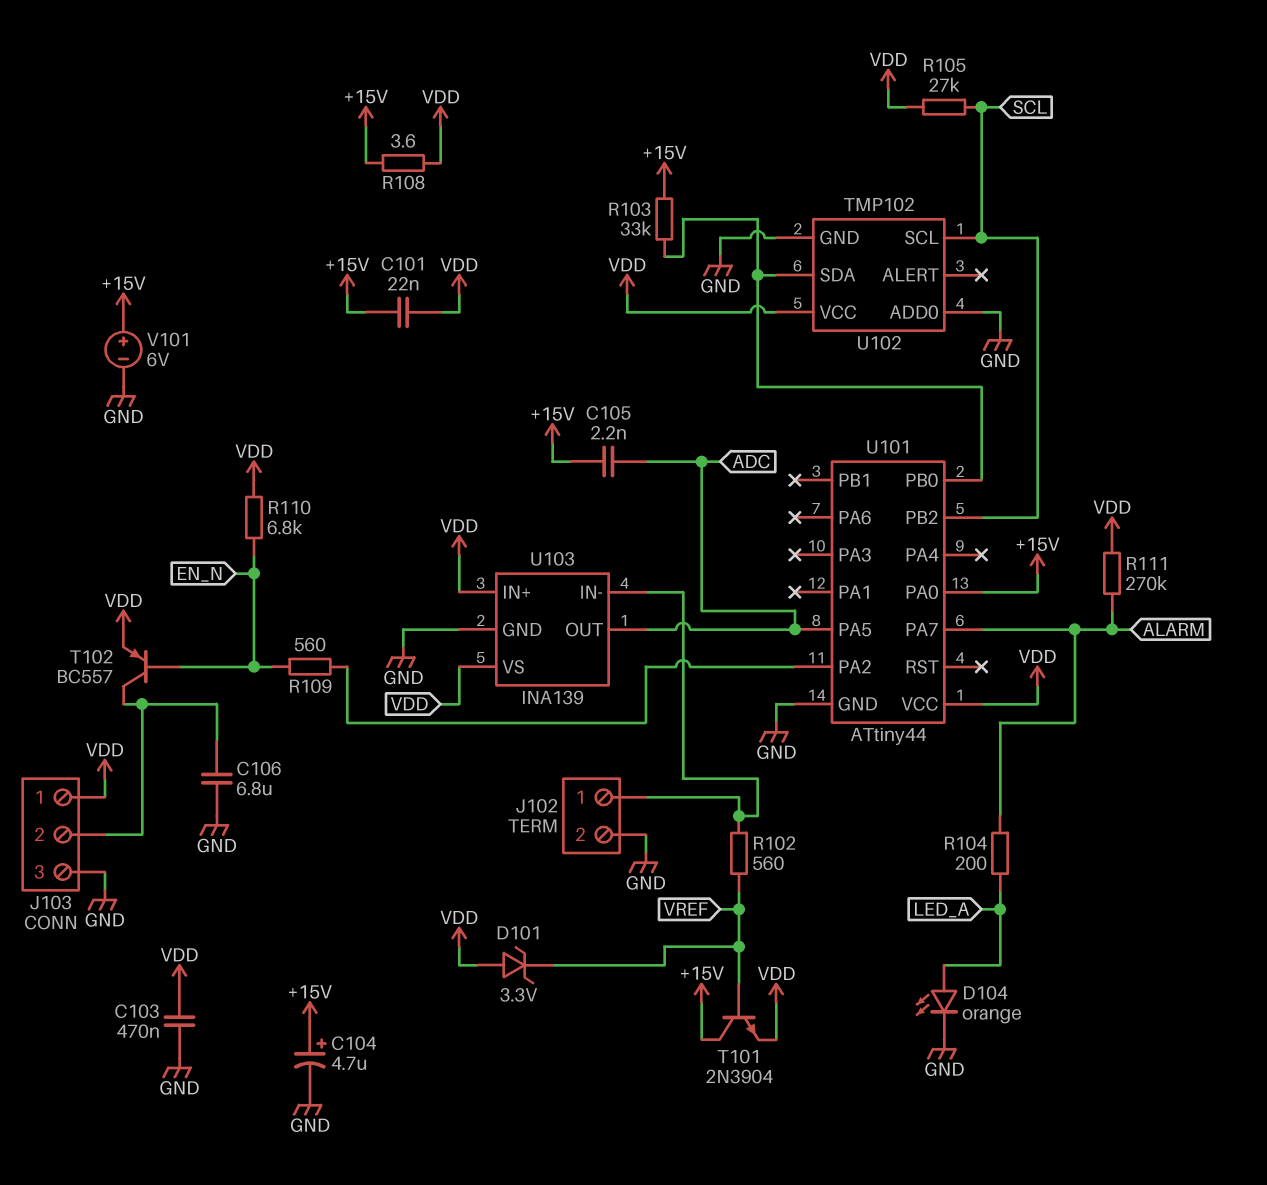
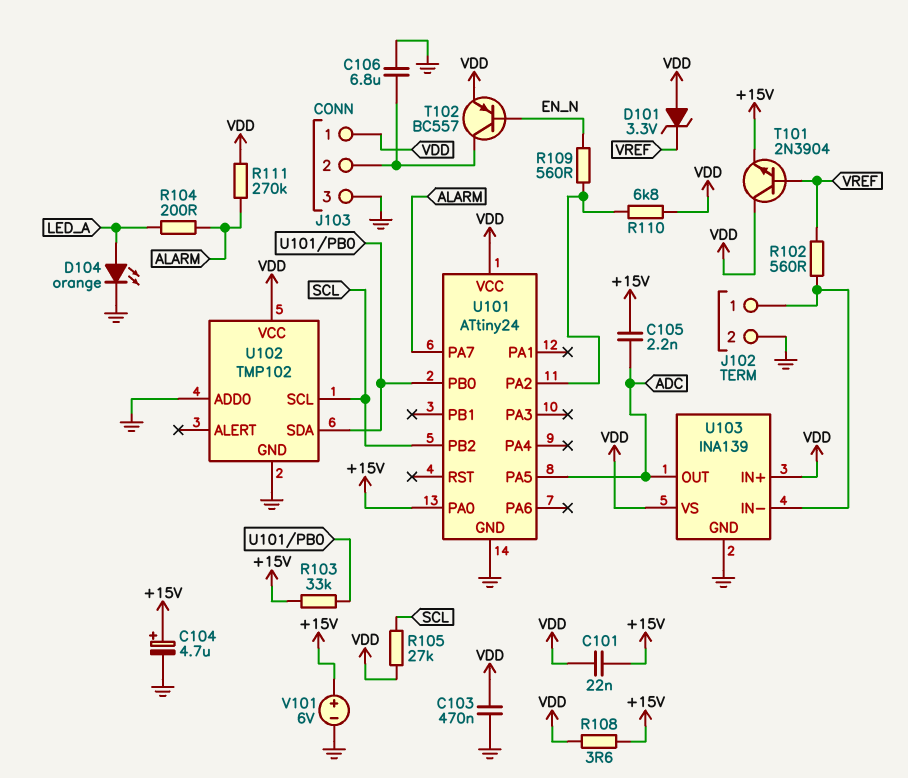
R110: 6.8k (EN_N, VDD) -> 6.8k (U101/PA2, VDD)
T101: NPN 2N3904 (B VREF, C +15V, E VDD) -> NPN 2N3904 (B VREF, C VDD, E +15V)
U101: ATtiny44 -> ATtiny24

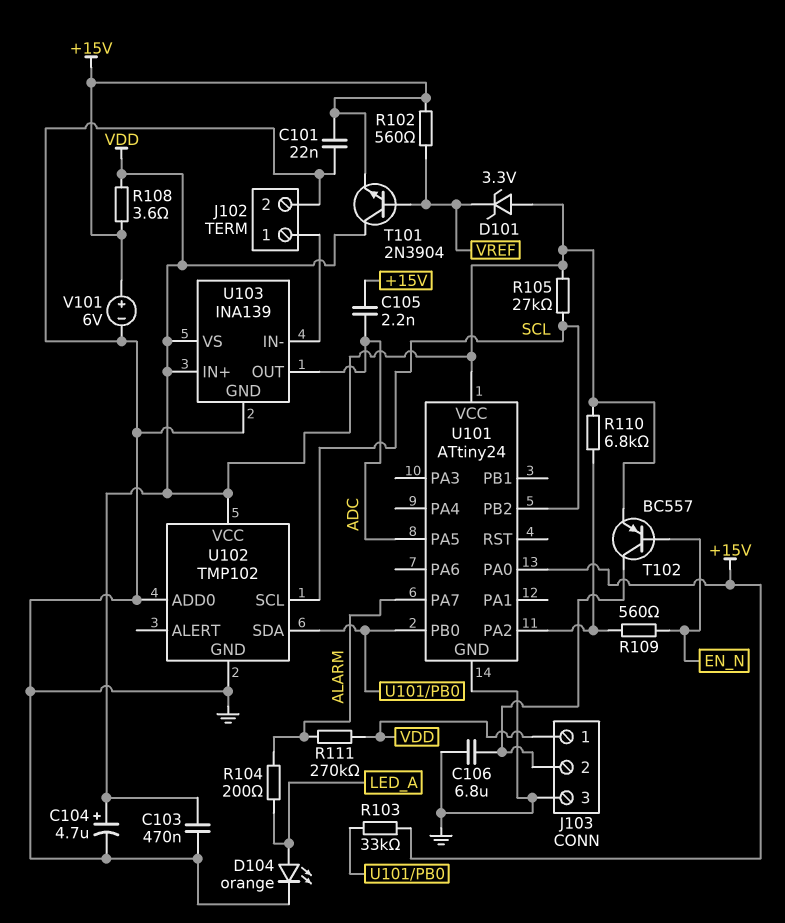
C101: 22nF (+15V, VDD) -> 22nF (+15V, GND)
C104: 4.7uF (plus +15V, minus GND) -> 4.7uF (plus VDD, minus GND)
R102: 560 (J102/1, VREF) -> 560 (+15V, VREF)

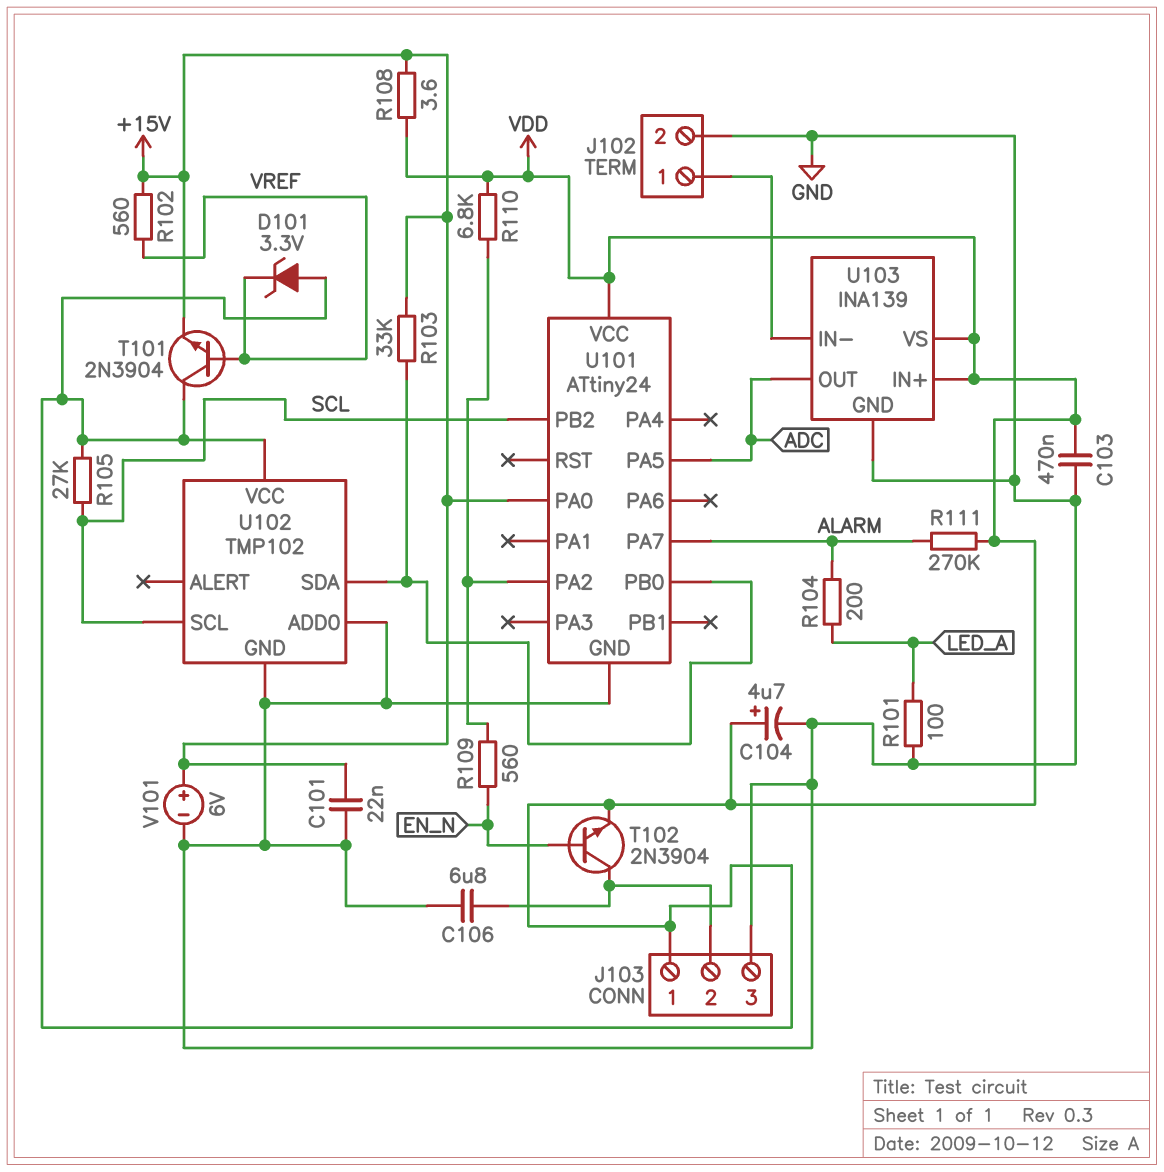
C105: 2.2nF (+15V, ADC) -> none
D104: LED orange (A LED_A, K GND) -> none
R101: none -> 100 (GND, LED_A)
T102: PNP BC557 (B EN_N, C J103/2, E VDD) -> NPN 2N3904 (B EN_N, C J103/2, E VDD)

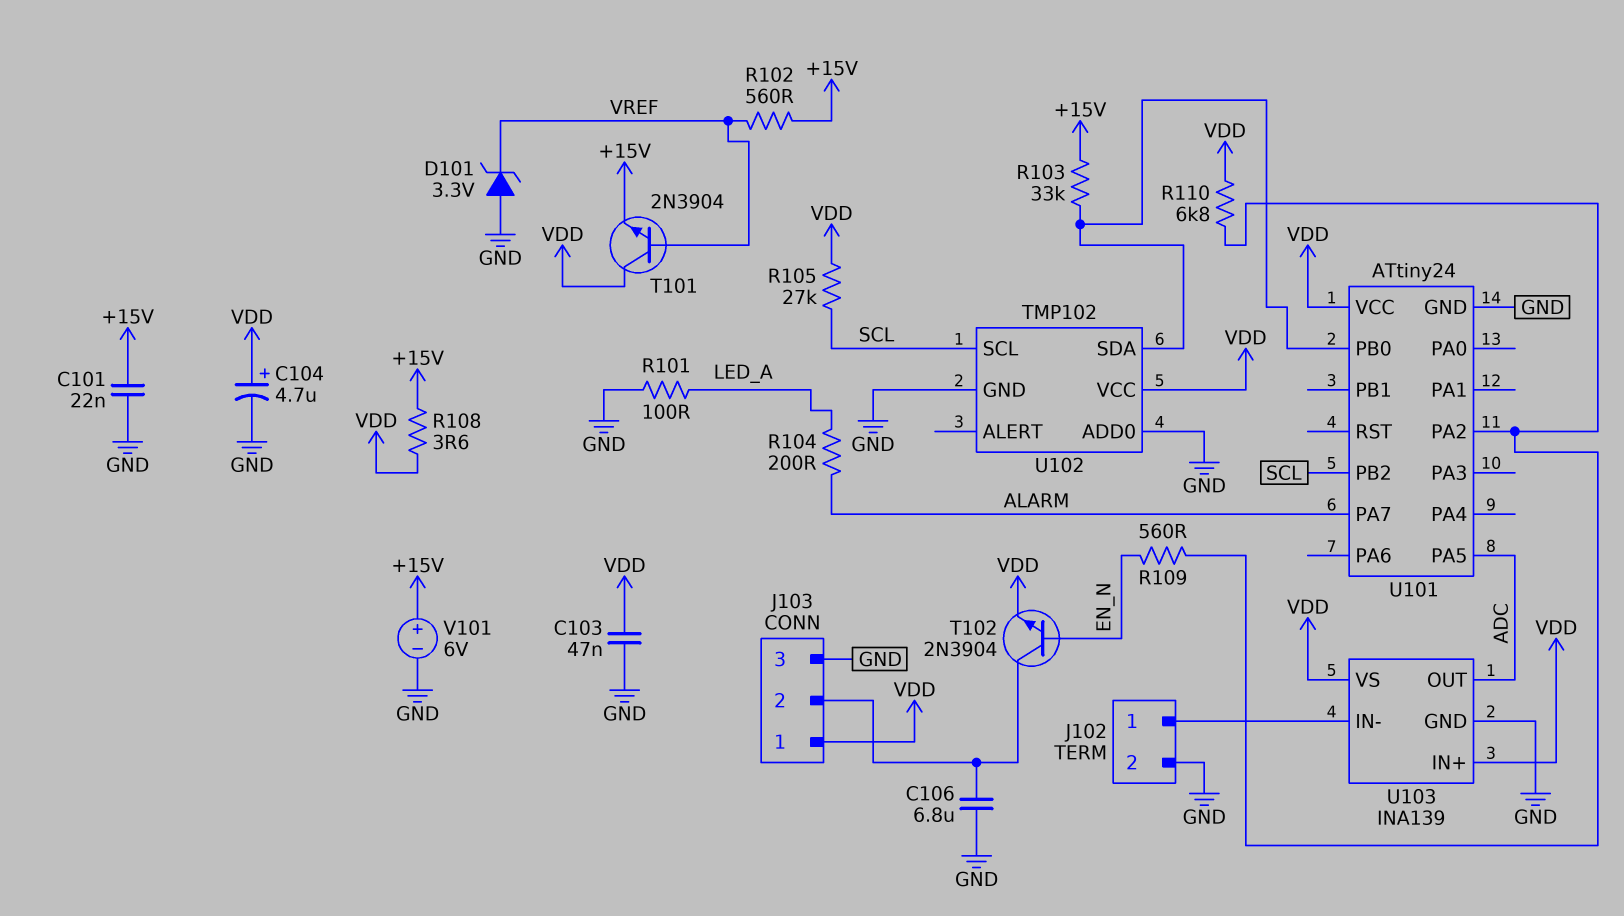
C103: 470nF (GND, VDD) -> 47nF (GND, VDD)
D101: zener 3.3V (A VDD, K VREF) -> zener 3.3V (A GND, K VREF)
R111: 270k (ALARM, VDD) -> none
U101 pin PA0: +15V -> none

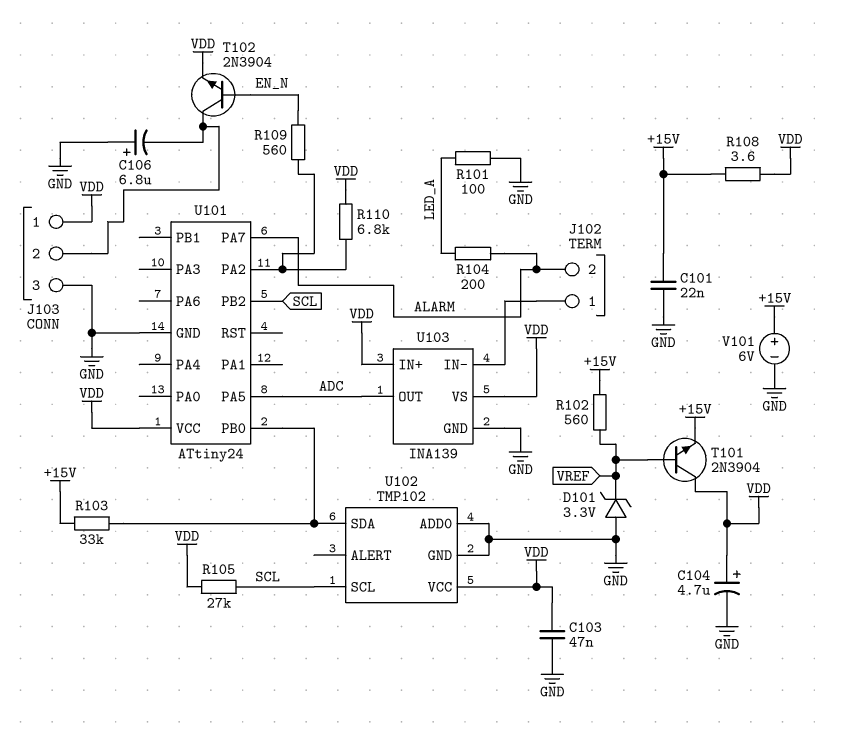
C106: 6.8uF (GND, J103/2) -> 6.8uF (plus GND, minus J103/2)
J102 pin 2: GND -> ALARM

